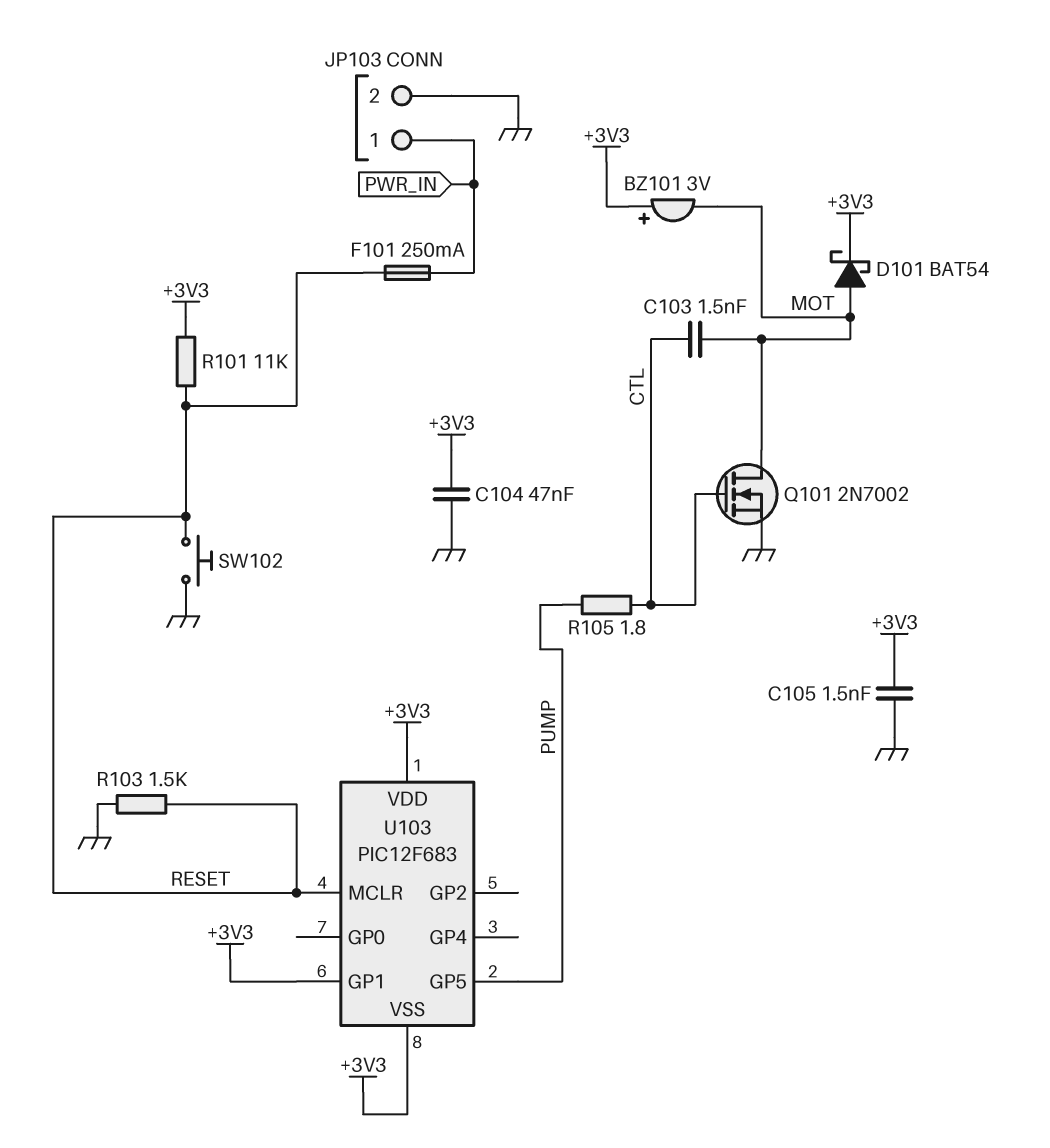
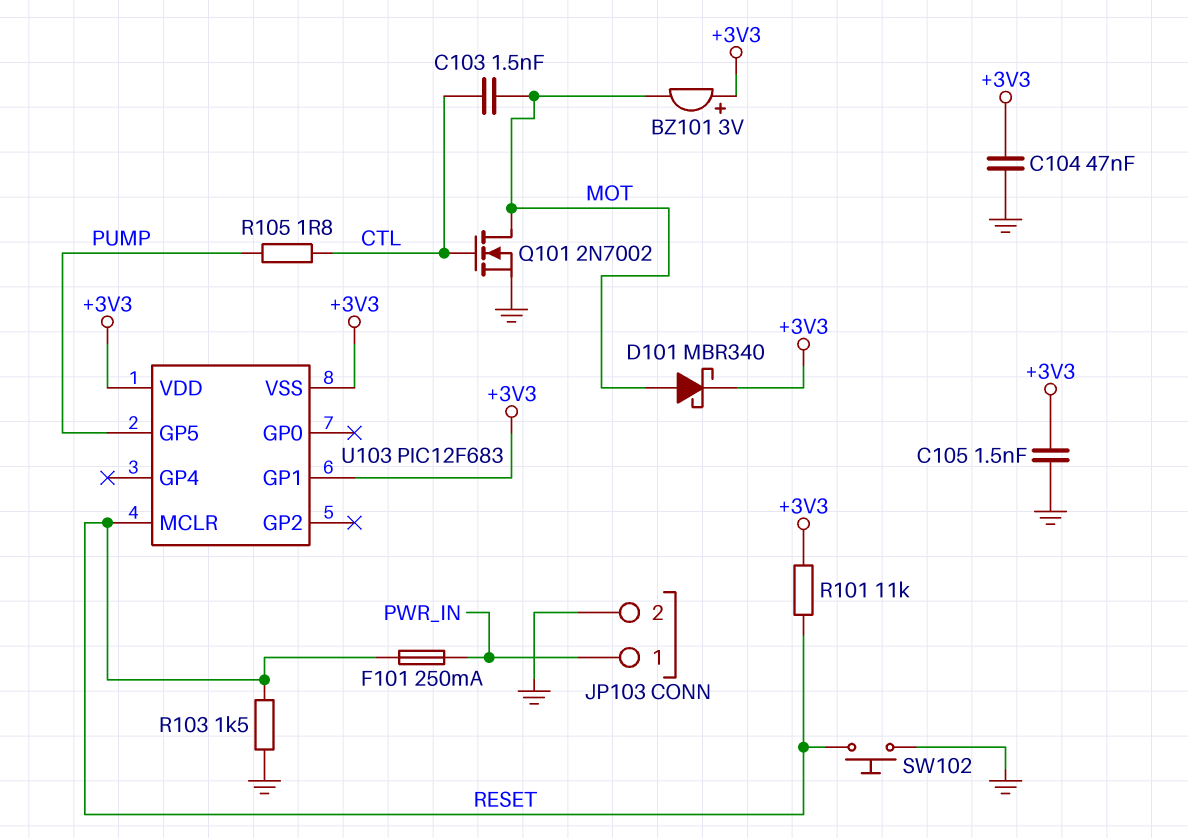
D101: schottky BAT54 (A MOT, K +3V3) -> schottky MBR340 (A MOT, K +3V3)

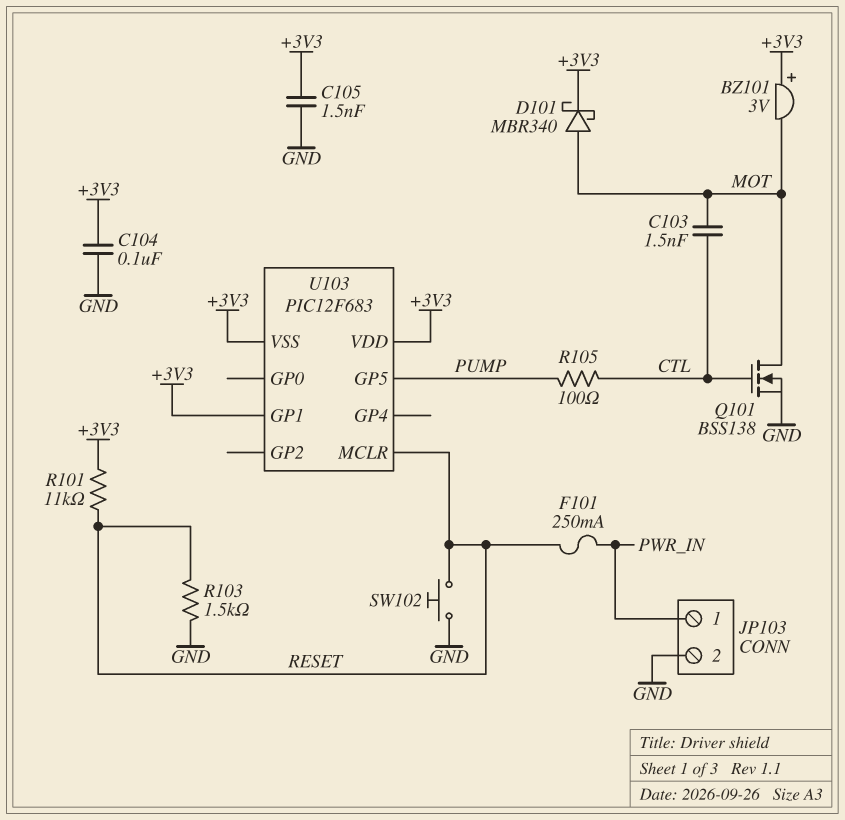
C104: 47nF (+3V3, GND) -> 100nF (+3V3, GND)
Q101: NMOS 2N7002 (G CTL, D MOT, S GND) -> NMOS BSS138 (G CTL, D MOT, S GND)
R105: 1.8 (CTL, PUMP) -> 100 (CTL, PUMP)

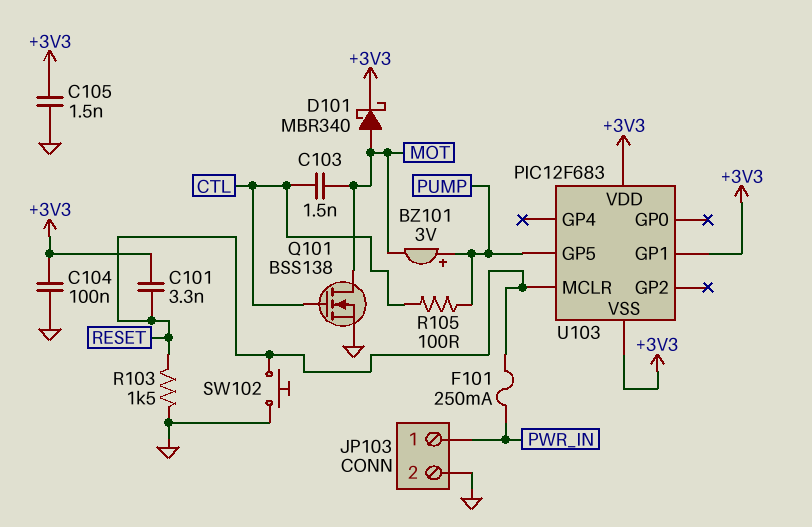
BZ101: buzzer 3V (plus +3V3, minus MOT) -> buzzer 3V (plus PUMP, minus MOT)
C101: none -> 3.3nF (+3V3, RESET)
R101: 11k (+3V3, RESET) -> none

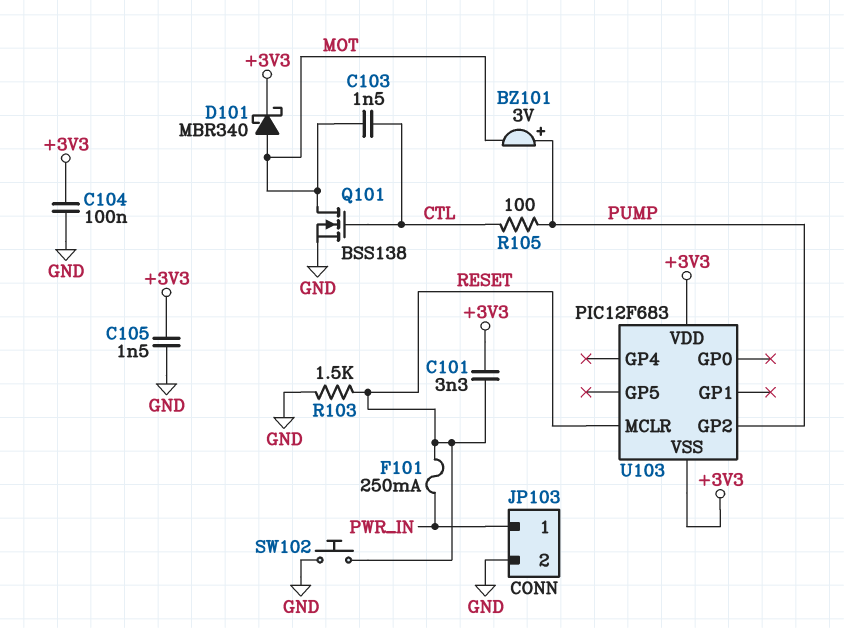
U103 pin GP1: +3V3 -> none
U103 pin GP2: none -> PUMP
U103 pin GP5: PUMP -> none

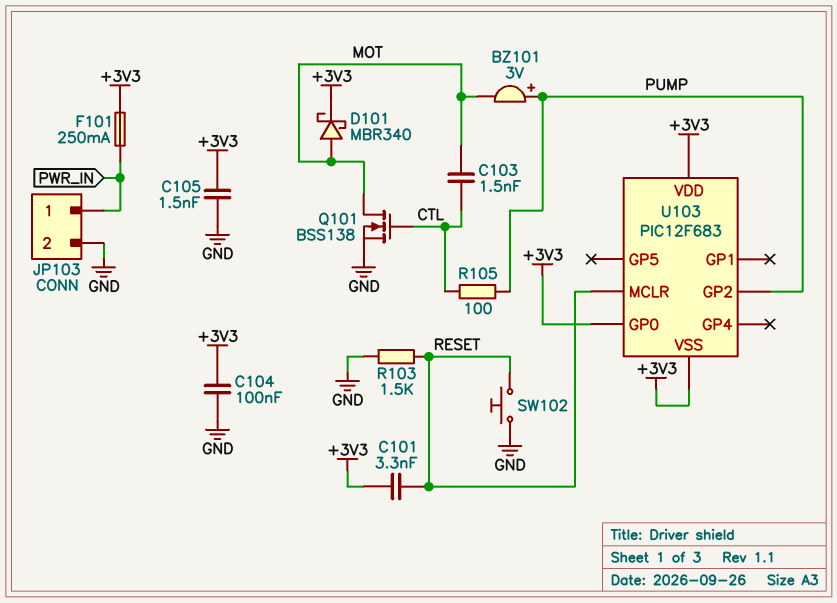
F101: 250mA (PWR_IN, RESET) -> 250mA (+3V3, PWR_IN)
U103 pin GP0: none -> +3V3

